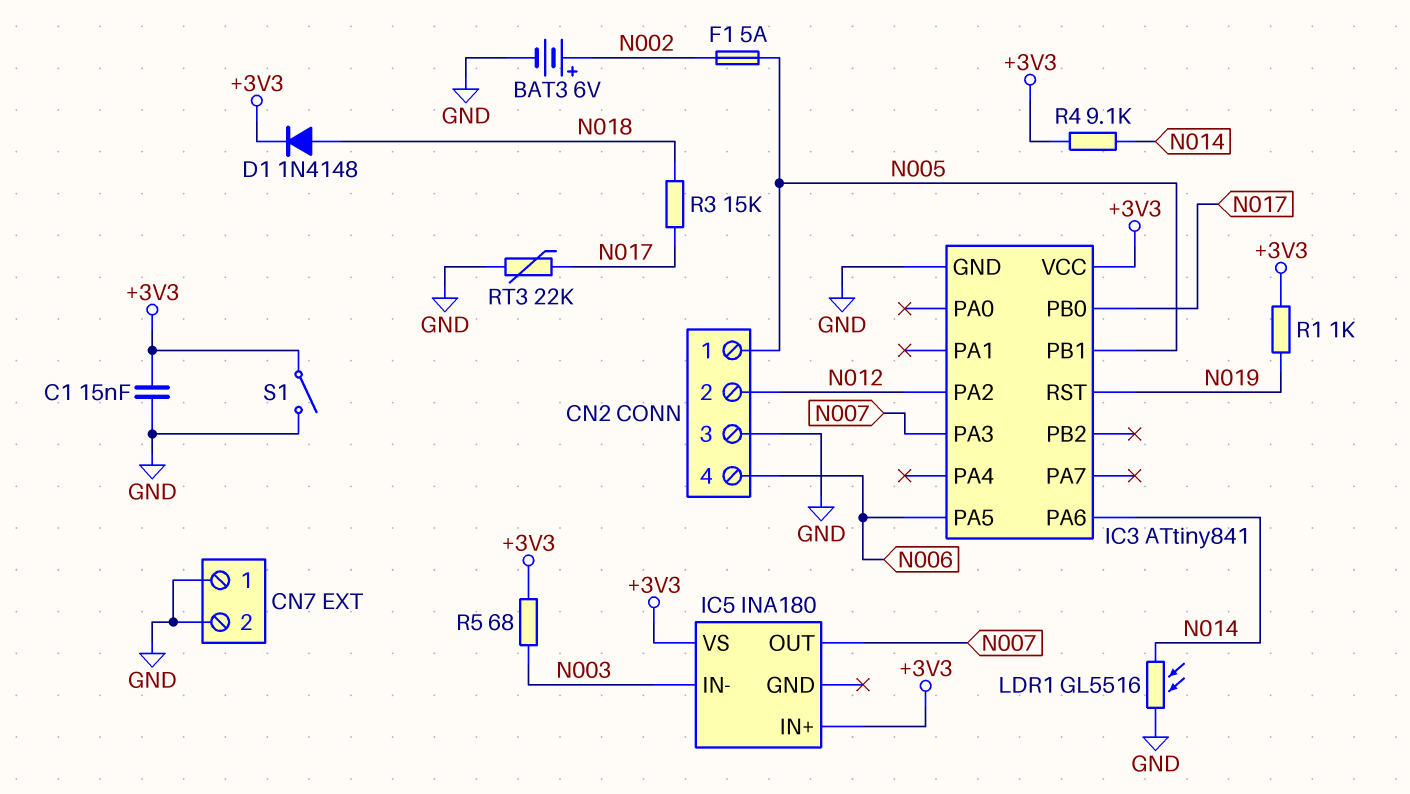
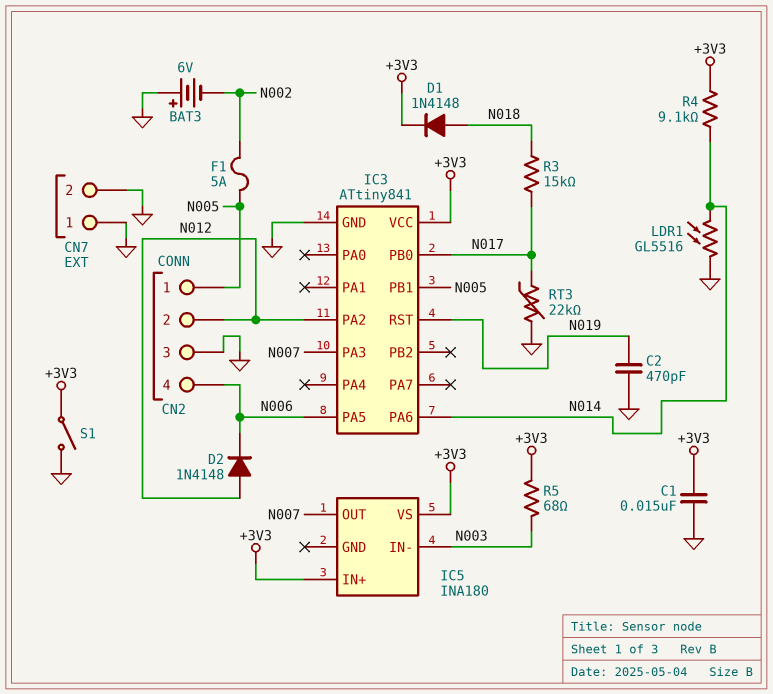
BAT3: 6V (plus N002, minus GND) -> 6V (plus GND, minus N002)
C2: none -> 470pF (GND, N019)
D2: none -> diode 1N4148 (A N012, K N006)
R1: 1k (+3V3, N019) -> none

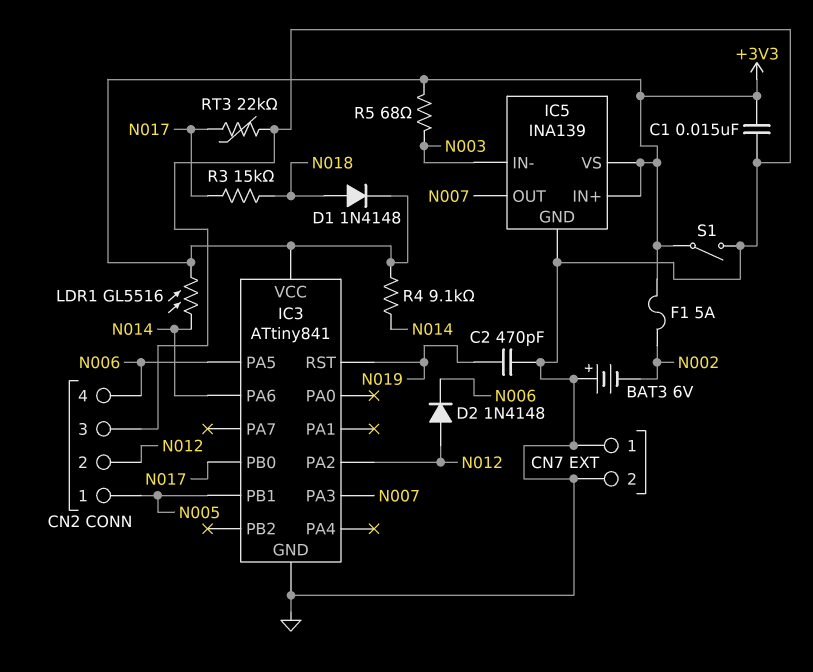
F1: 5A (N002, N005) -> 5A (+3V3, N002)
IC5: INA180 -> INA139
IC5 pin GND: none -> GND
LDR1: GL5516 (GND, N014) -> GL5516 (+3V3, N014)

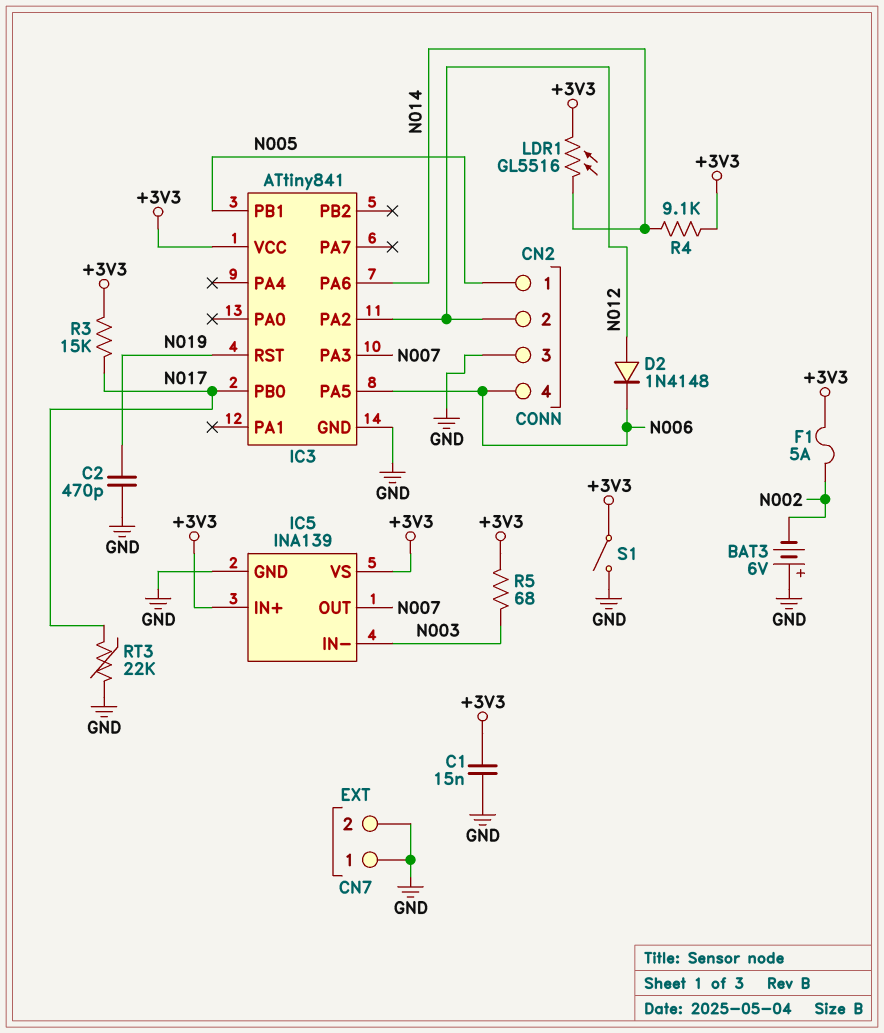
D1: diode 1N4148 (A N018, K +3V3) -> none
R3: 15k (N017, N018) -> 15k (+3V3, N017)

